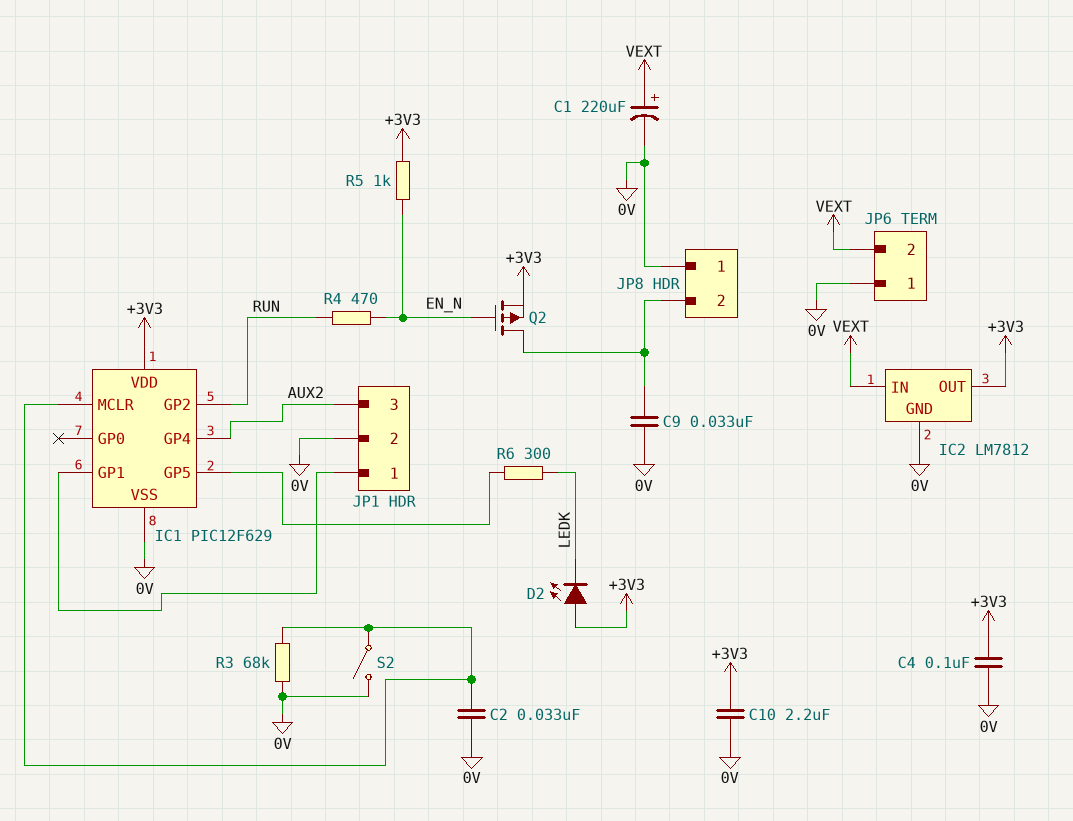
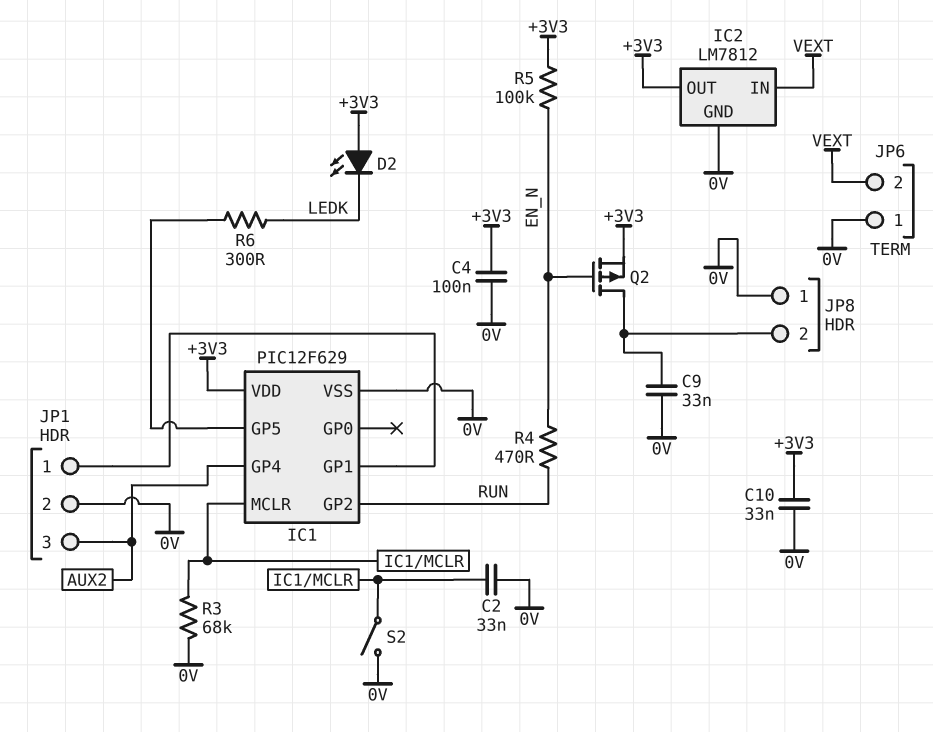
C1: 220uF (plus VEXT, minus 0V) -> none
C10: 2.2uF (+3V3, 0V) -> 33nF (+3V3, 0V)
R5: 1k (+3V3, EN_N) -> 100k (+3V3, EN_N)

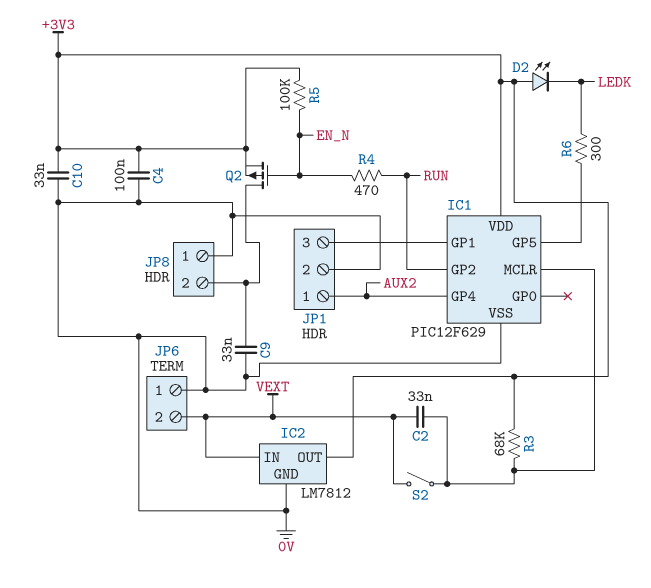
C2: 33nF (0V, IC1/MCLR) -> 33nF (IC1/MCLR, VEXT)
JP1 pin 1: IC1/GP1 -> AUX2
JP1 pin 3: AUX2 -> IC1/GP1
R3: 68k (0V, IC1/MCLR) -> 68k (+3V3, IC1/MCLR)
S2: switch (0V, IC1/MCLR) -> switch (IC1/MCLR, VEXT)

